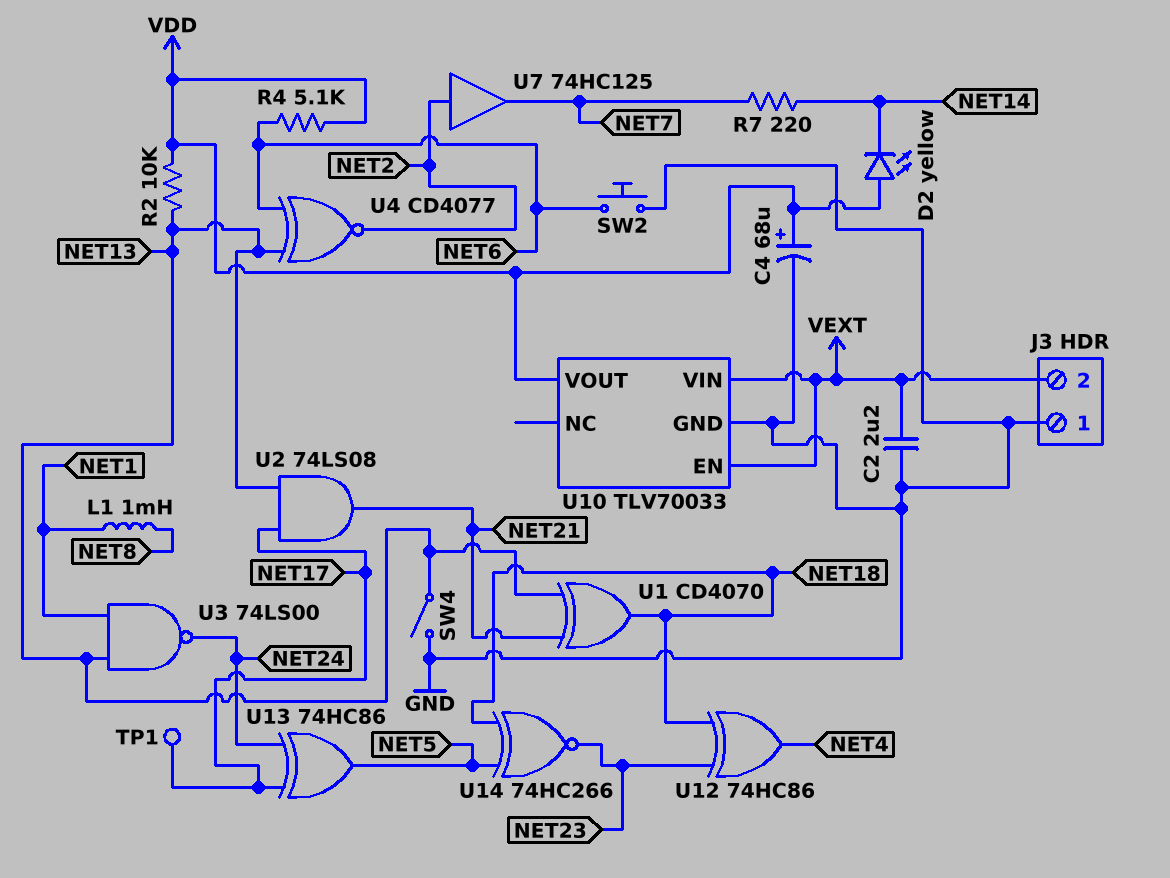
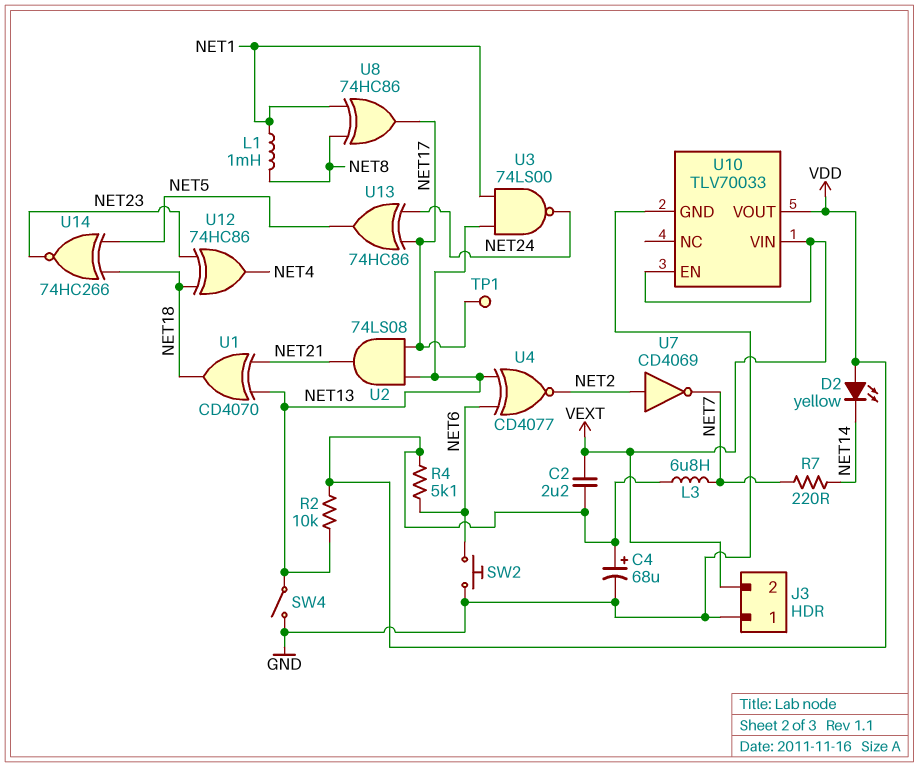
C2: 2.2uF (GND, VEXT) -> 2.2uF (VDD, VEXT)
L3: none -> 6.8uH (NET7, VDD)
U7: buffer 74HC125 (in NET2, out NET7) -> NOT CD4069 (in NET2, out NET7)
U8: none -> XOR 74HC86 (in NET1, in NET8, out NET17)

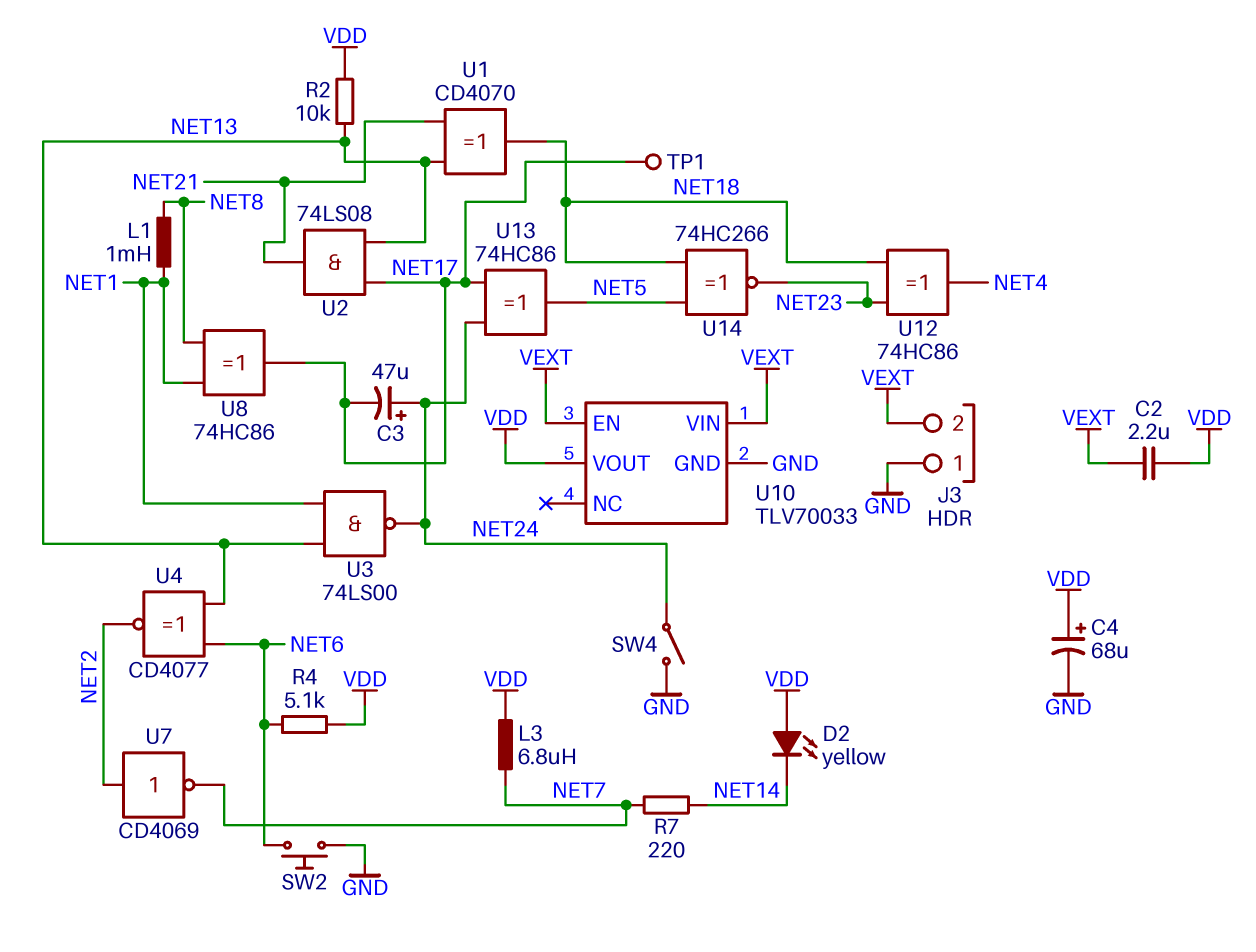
C3: none -> 47uF (plus NET24, minus NET17)
SW4: switch (GND, NET13) -> switch (GND, NET24)

